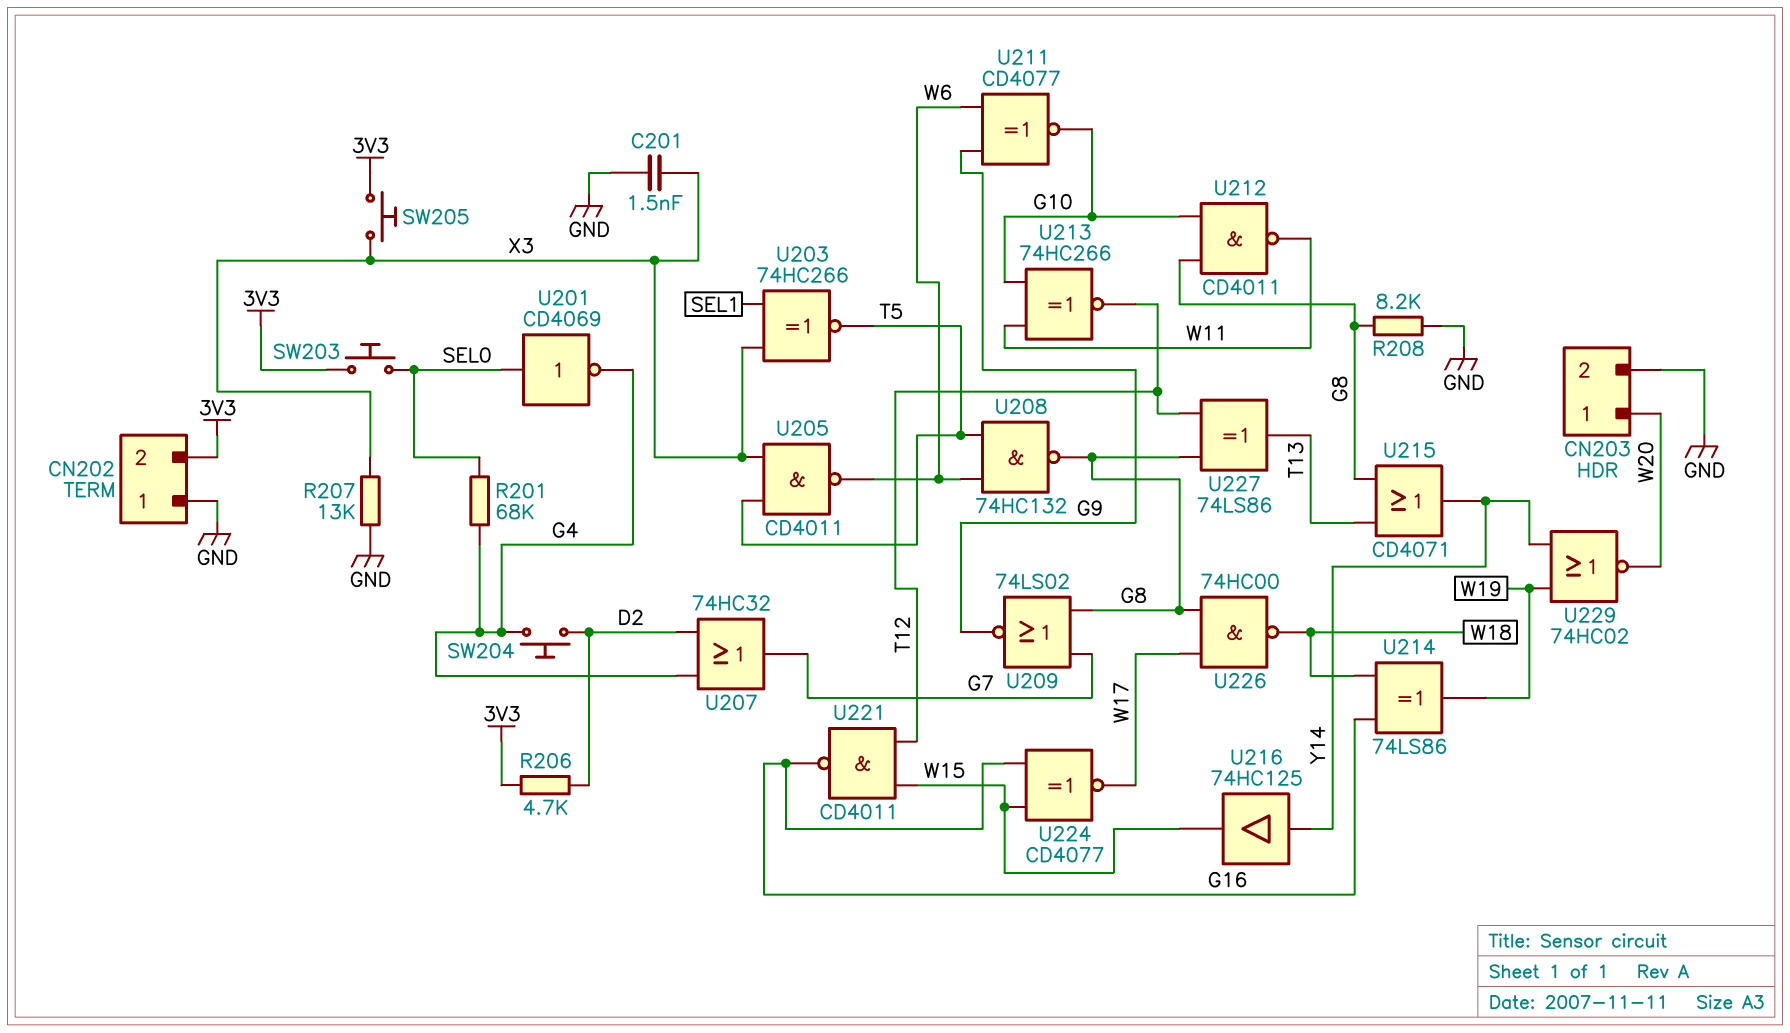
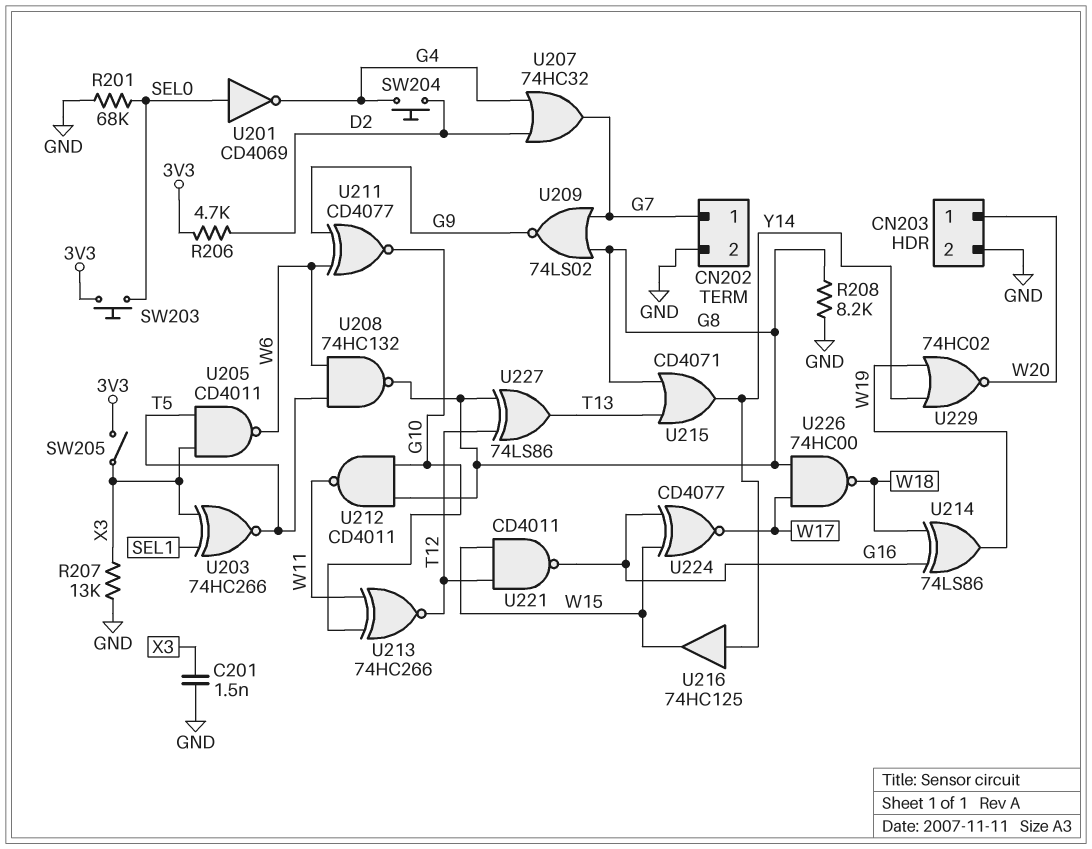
CN202 pin 1: GND -> G7
CN202 pin 2: 3V3 -> GND
R201: 68k (G4, SEL0) -> 68k (GND, SEL0)
SW205: button (3V3, X3) -> switch (3V3, X3)

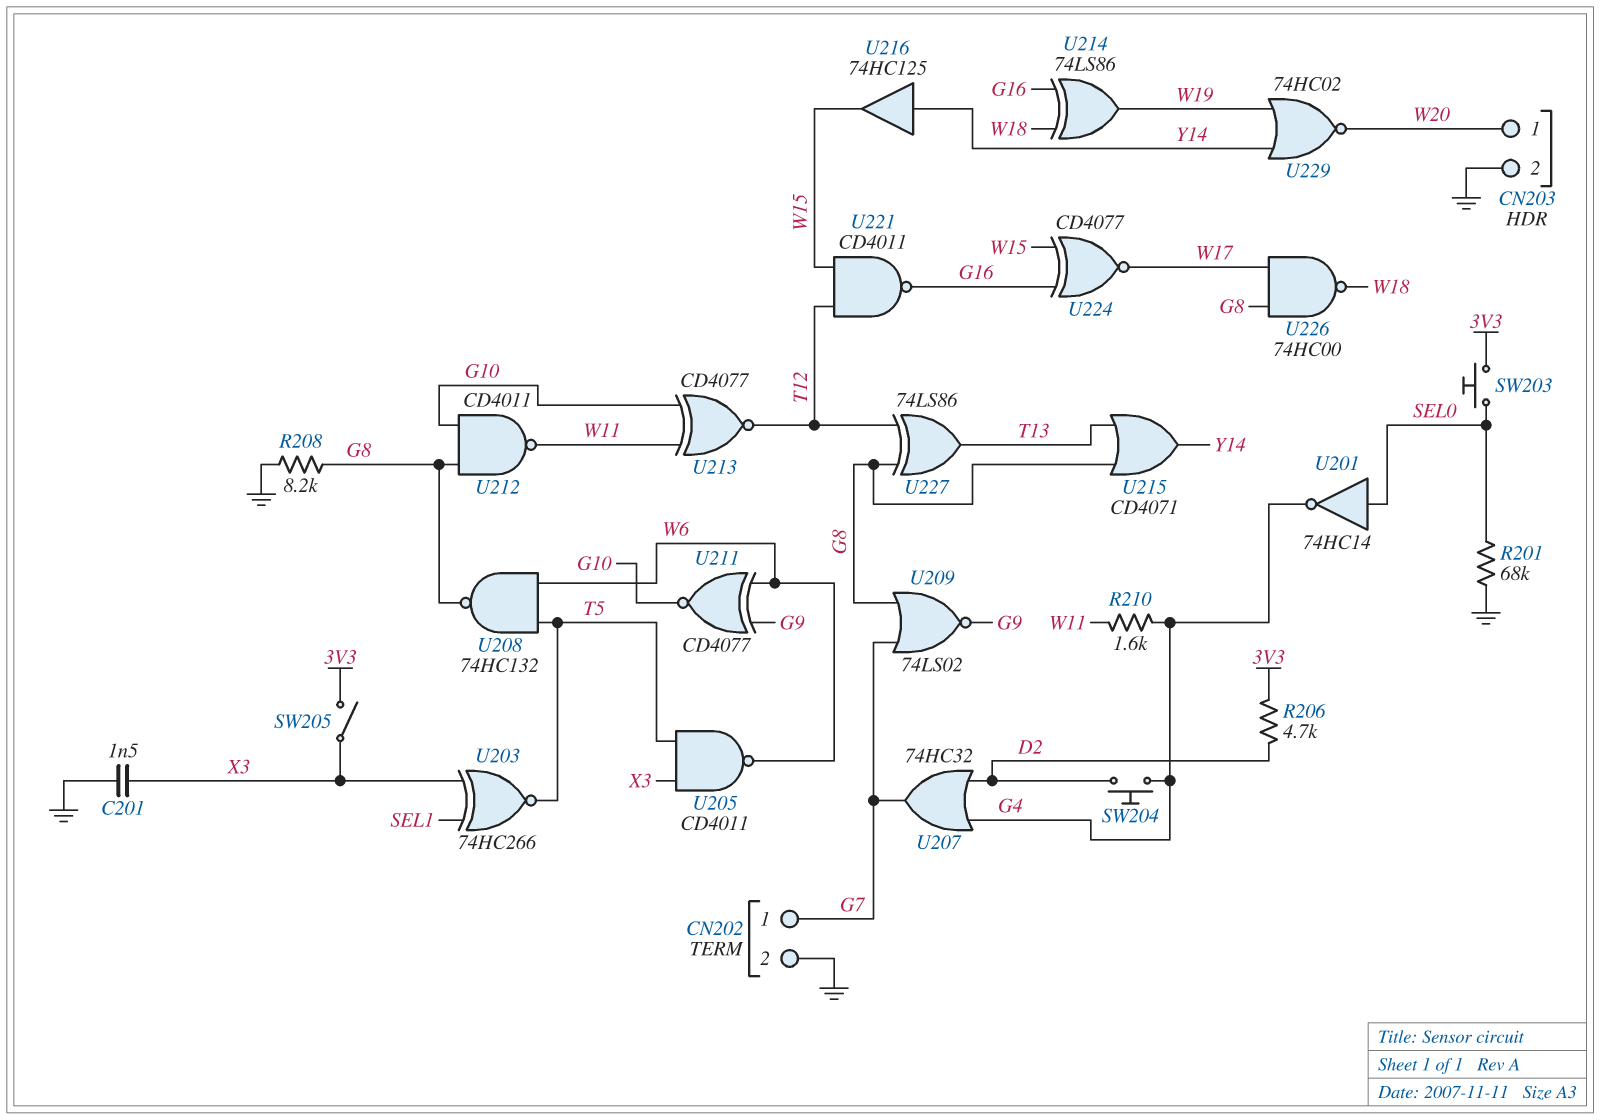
R207: 13k (GND, X3) -> none
R210: none -> 1.6k (G4, W11)
U201: NOT CD4069 (in SEL0, out G4) -> NOT 74HC14 (in SEL0, out G4)
U213: XNOR 74HC266 (in G10, in W11, out T12) -> XNOR CD4077 (in G10, in W11, out T12)

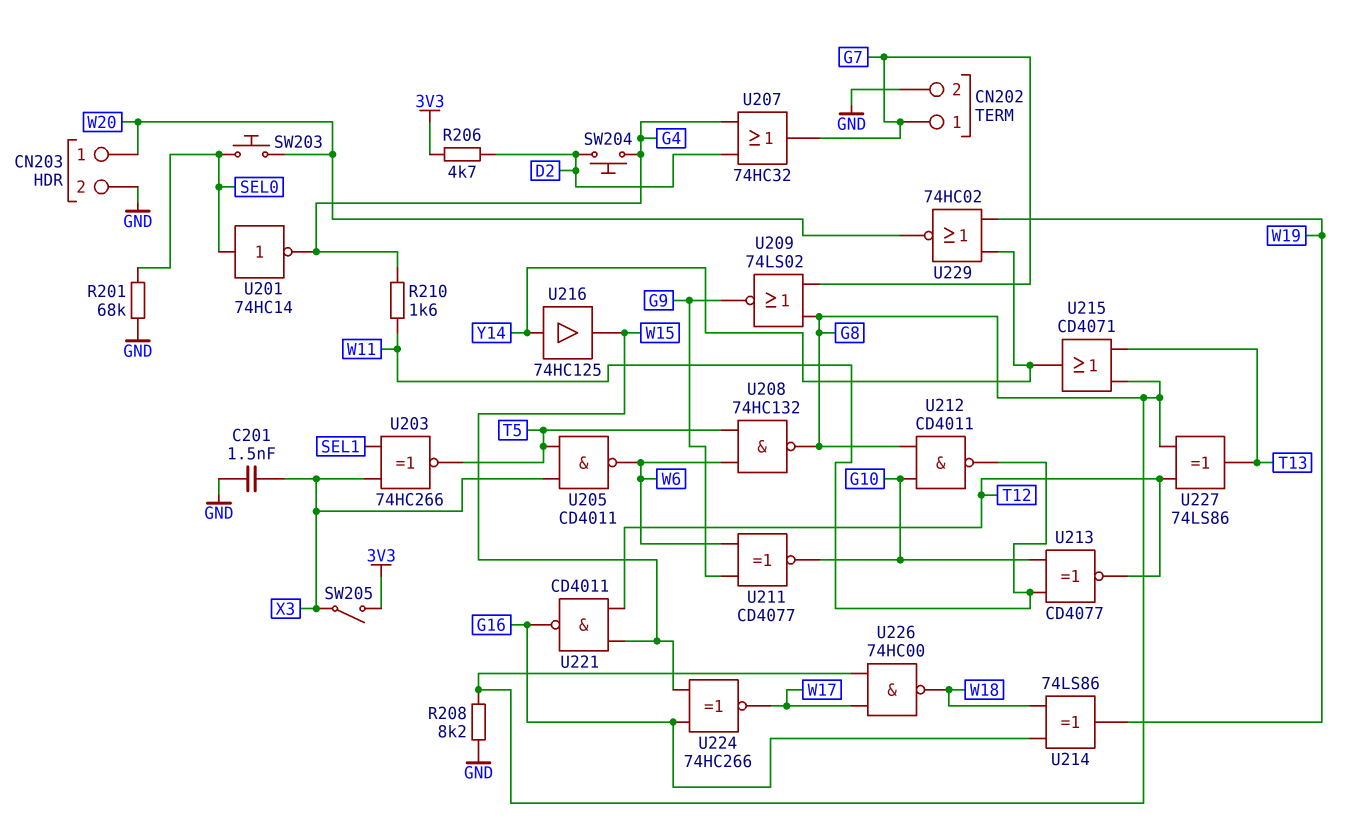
SW203: button (3V3, SEL0) -> button (SEL0, W20)
U224: XNOR CD4077 (in G16, in W15, out W17) -> XNOR 74HC266 (in G16, in W15, out W17)

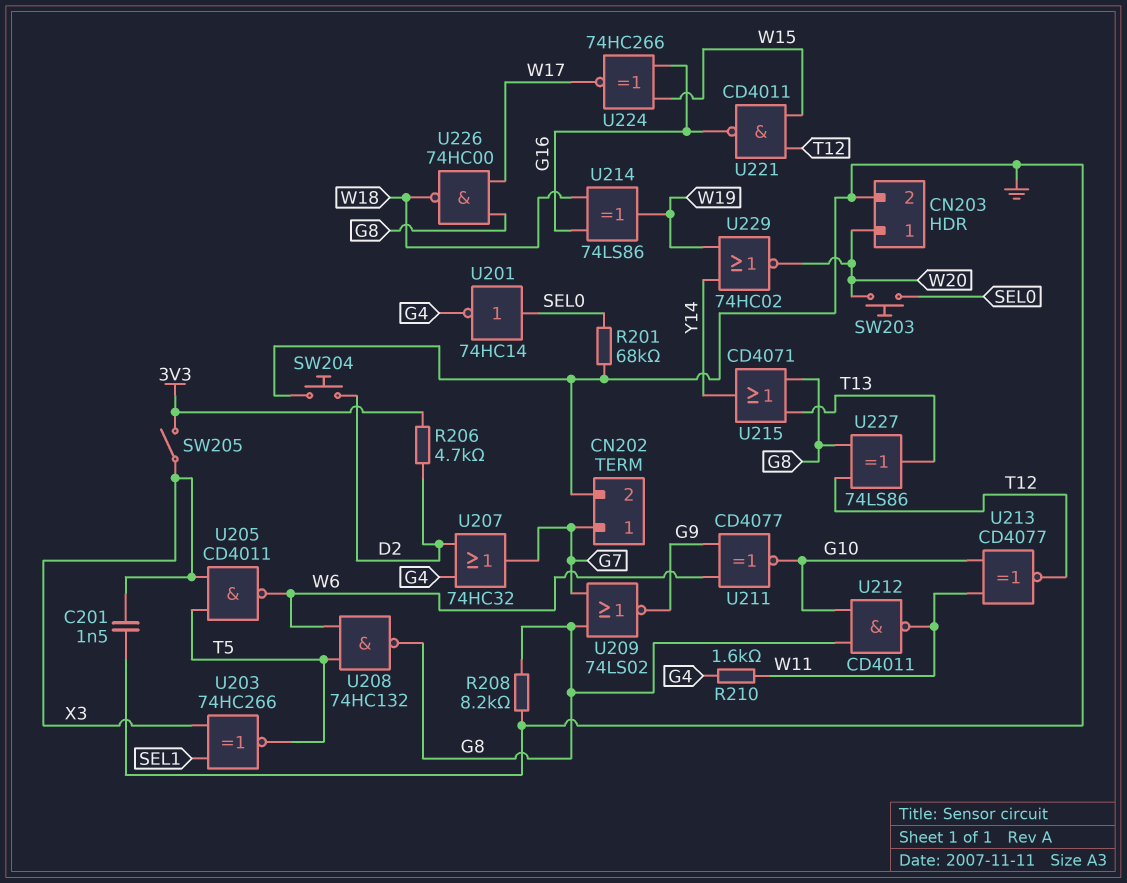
SW204: button (D2, G4) -> button (D2, GND)
U216: buffer 74HC125 (in Y14, out W15) -> none

